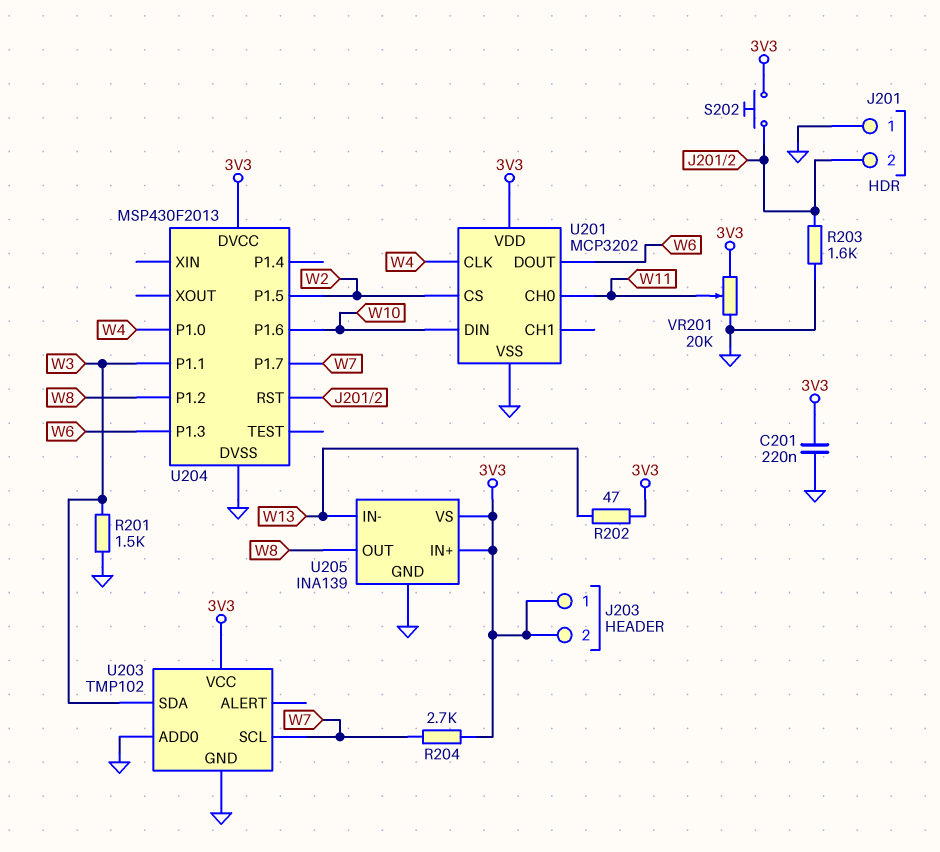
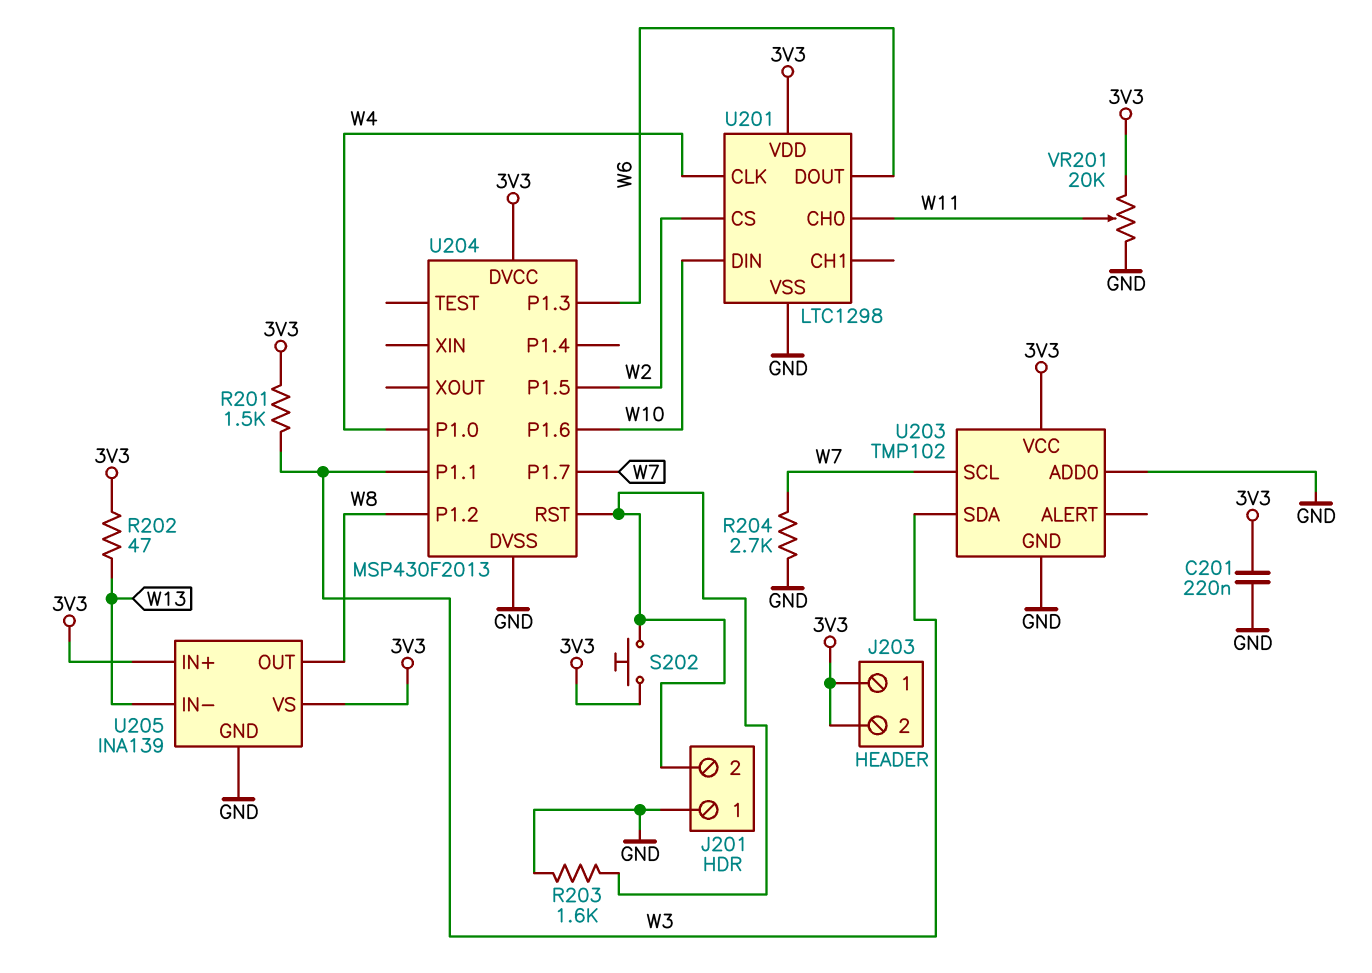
R201: 1.5k (GND, W3) -> 1.5k (3V3, W3)
R204: 2.7k (3V3, W7) -> 2.7k (GND, W7)
U201: MCP3202 -> LTC1298

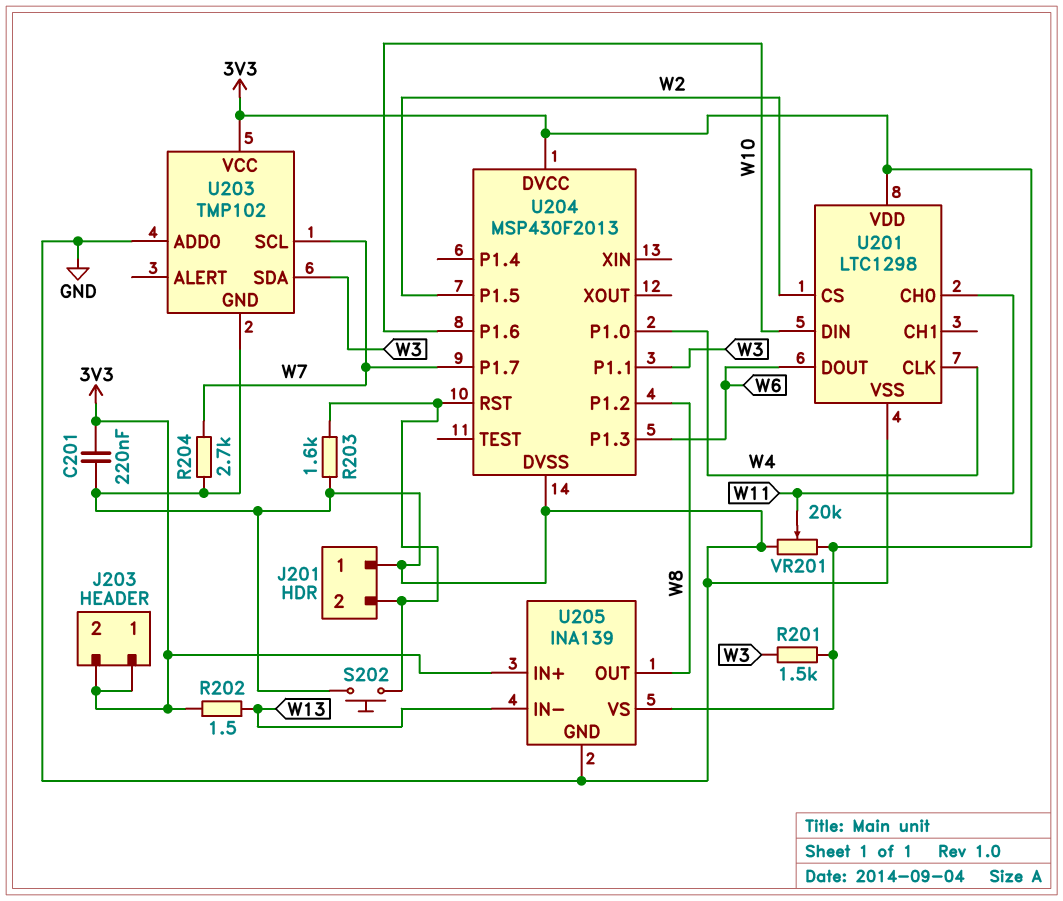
R202: 47 (3V3, W13) -> 1.5 (3V3, W13)
S202: button (3V3, J201/2) -> button (GND, J201/2)

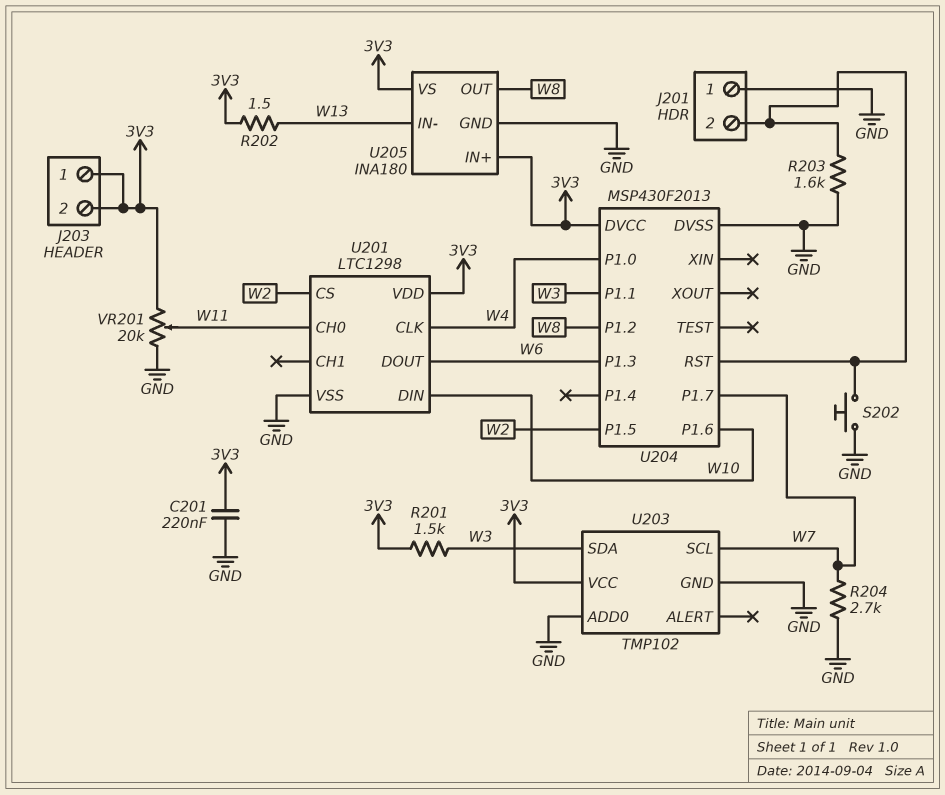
U205: INA139 -> INA180

